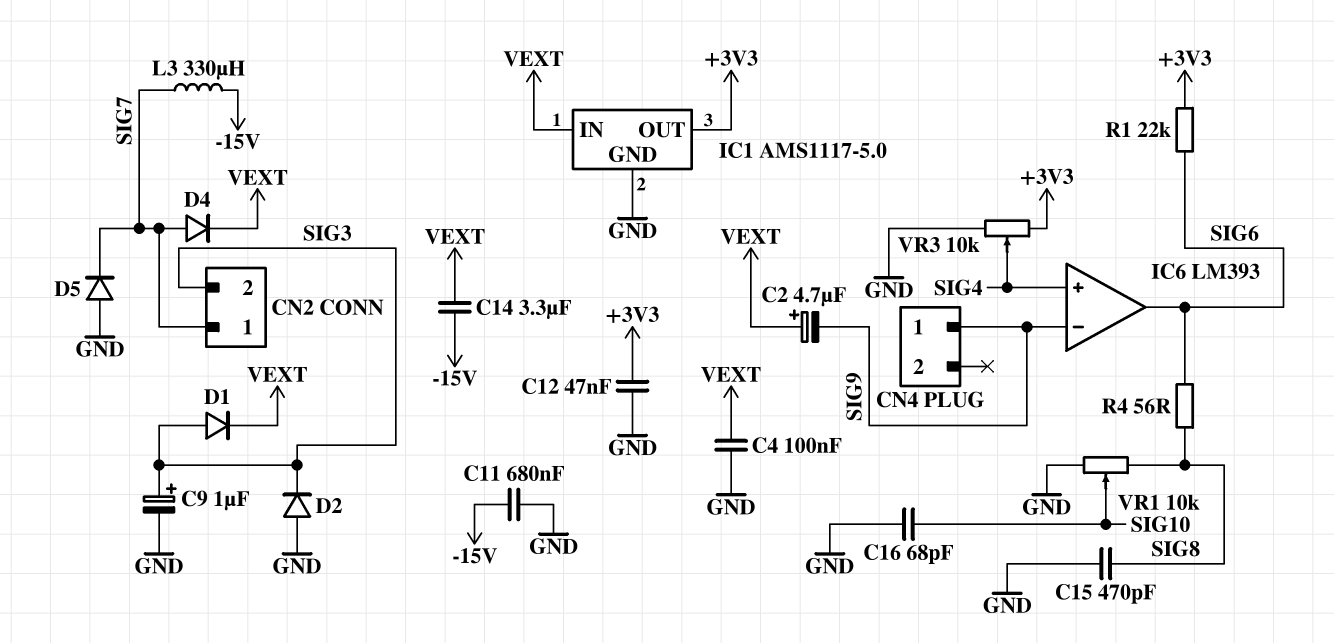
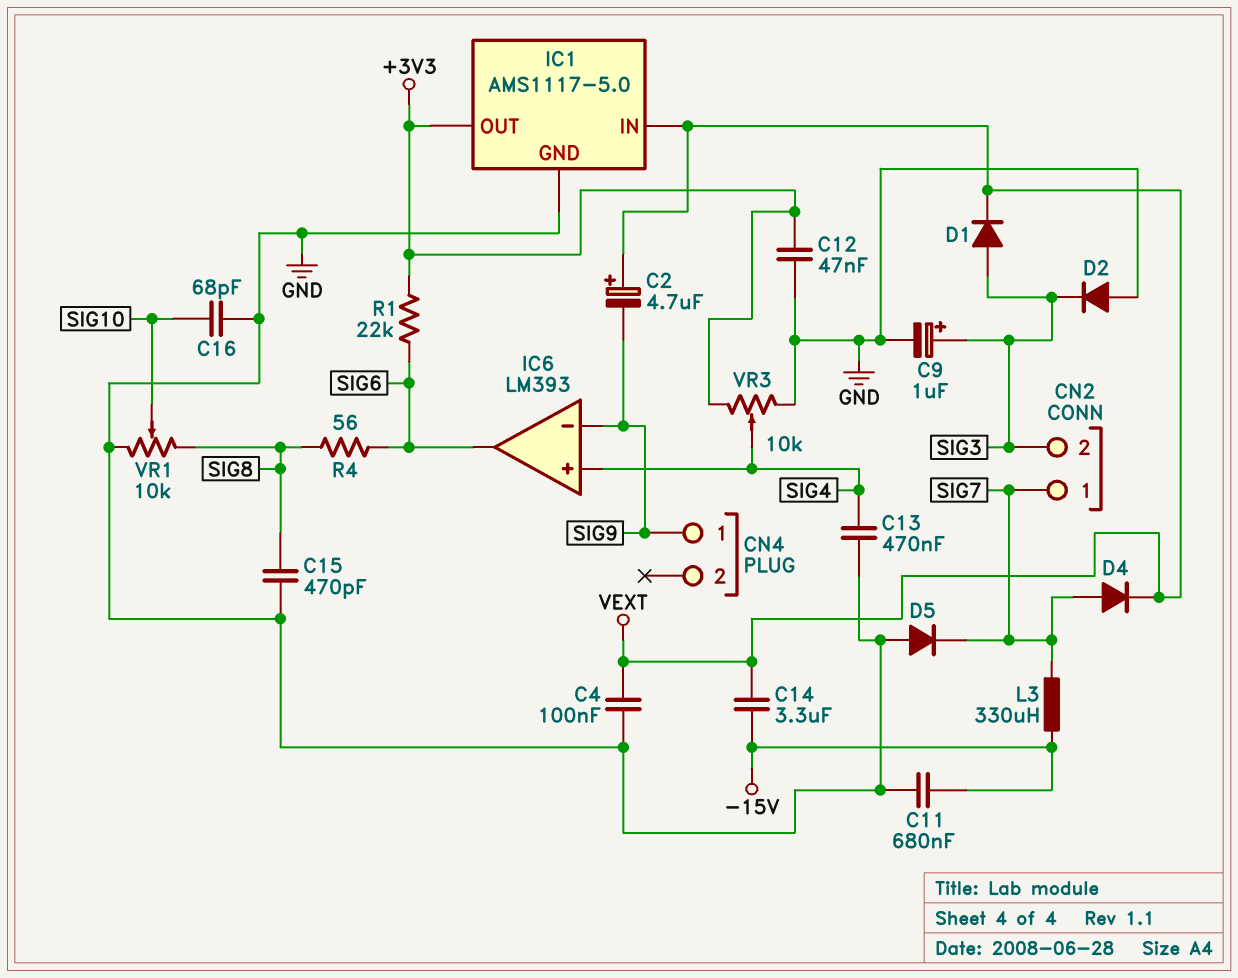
C13: none -> 470nF (GND, SIG4)

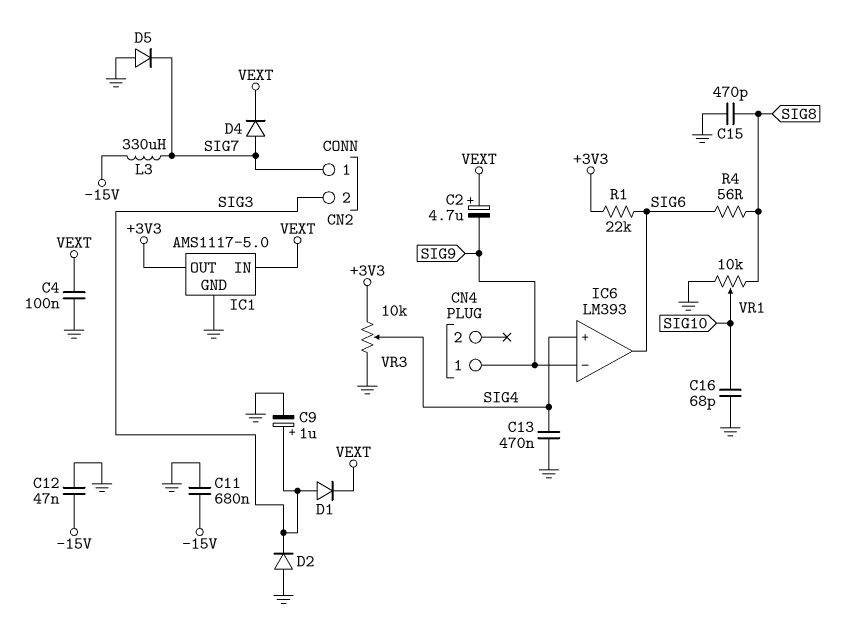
C12: 47nF (+3V3, GND) -> 47nF (-15V, GND)
C14: 3.3uF (-15V, VEXT) -> none

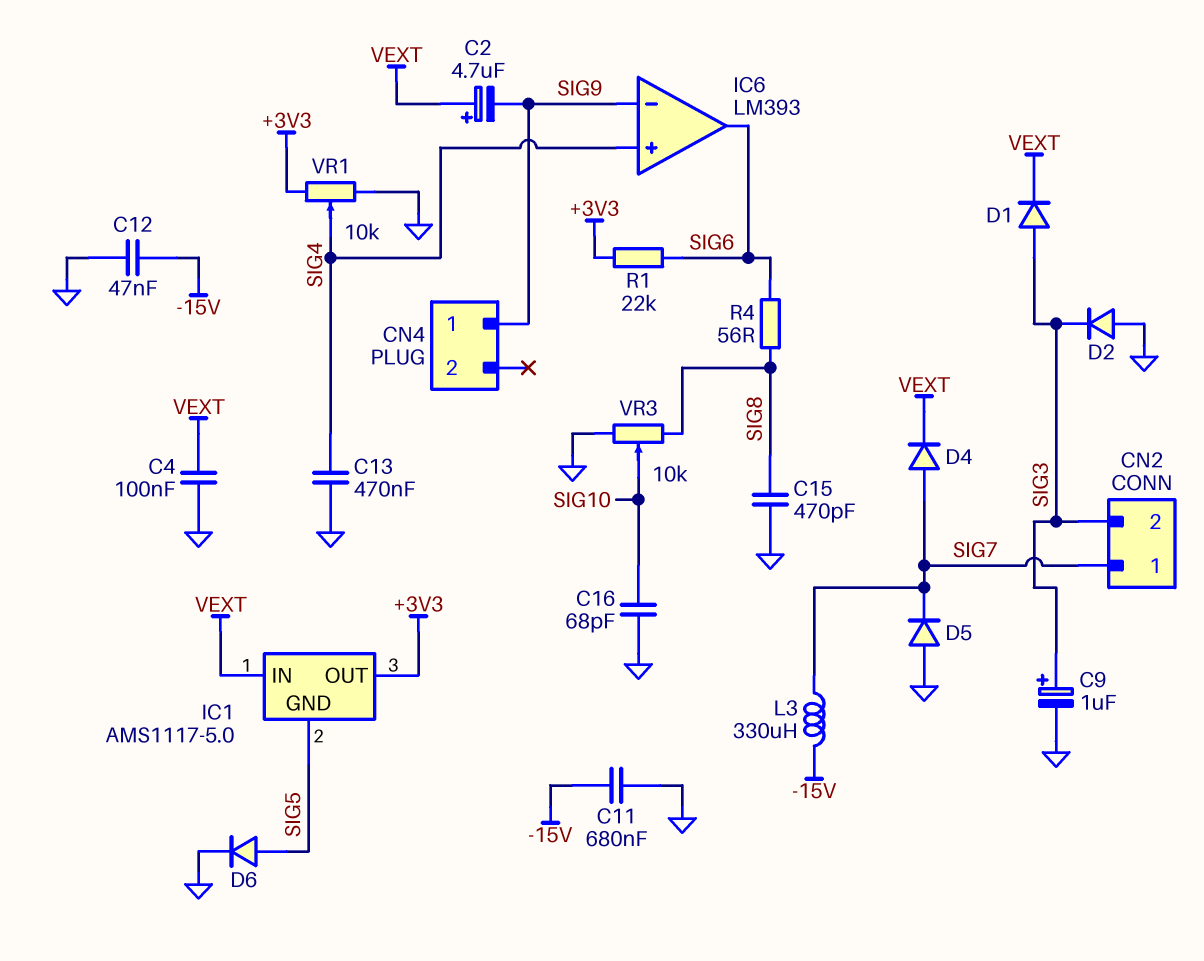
D6: none -> diode (A SIG5, K GND)
IC1 pin GND: GND -> SIG5
VR1: 10k (GND, SIG8, wiper SIG10) -> 10k (+3V3, GND, wiper SIG4)
VR3: 10k (+3V3, GND, wiper SIG4) -> 10k (GND, SIG8, wiper SIG10)

